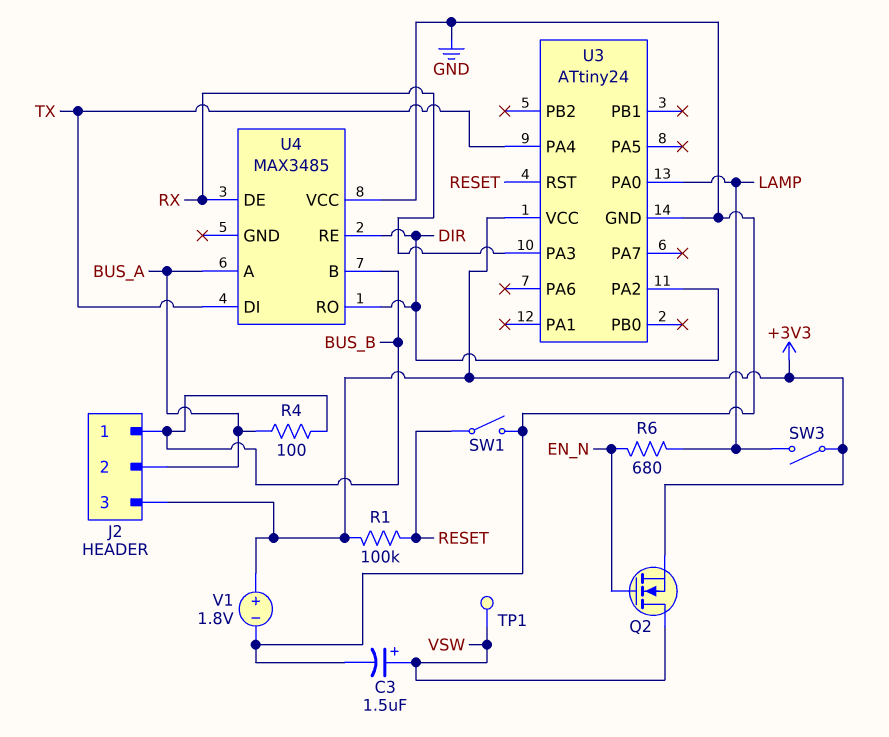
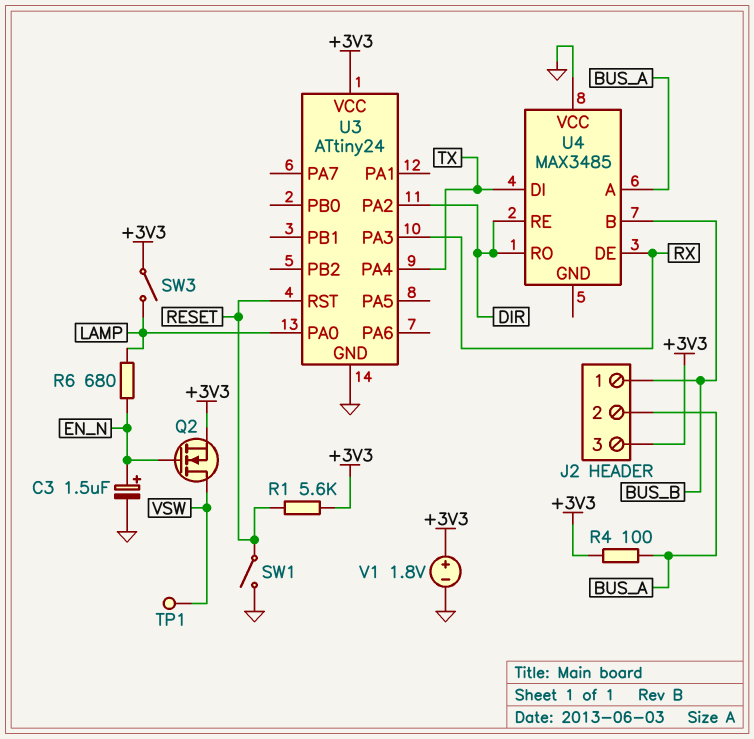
C3: 1.5uF (plus VSW, minus GND) -> 1.5uF (plus EN_N, minus GND)
R1: 100k (+3V3, RESET) -> 5.6k (+3V3, RESET)
R4: 100 (BUS_A, BUS_B) -> 100 (+3V3, BUS_A)

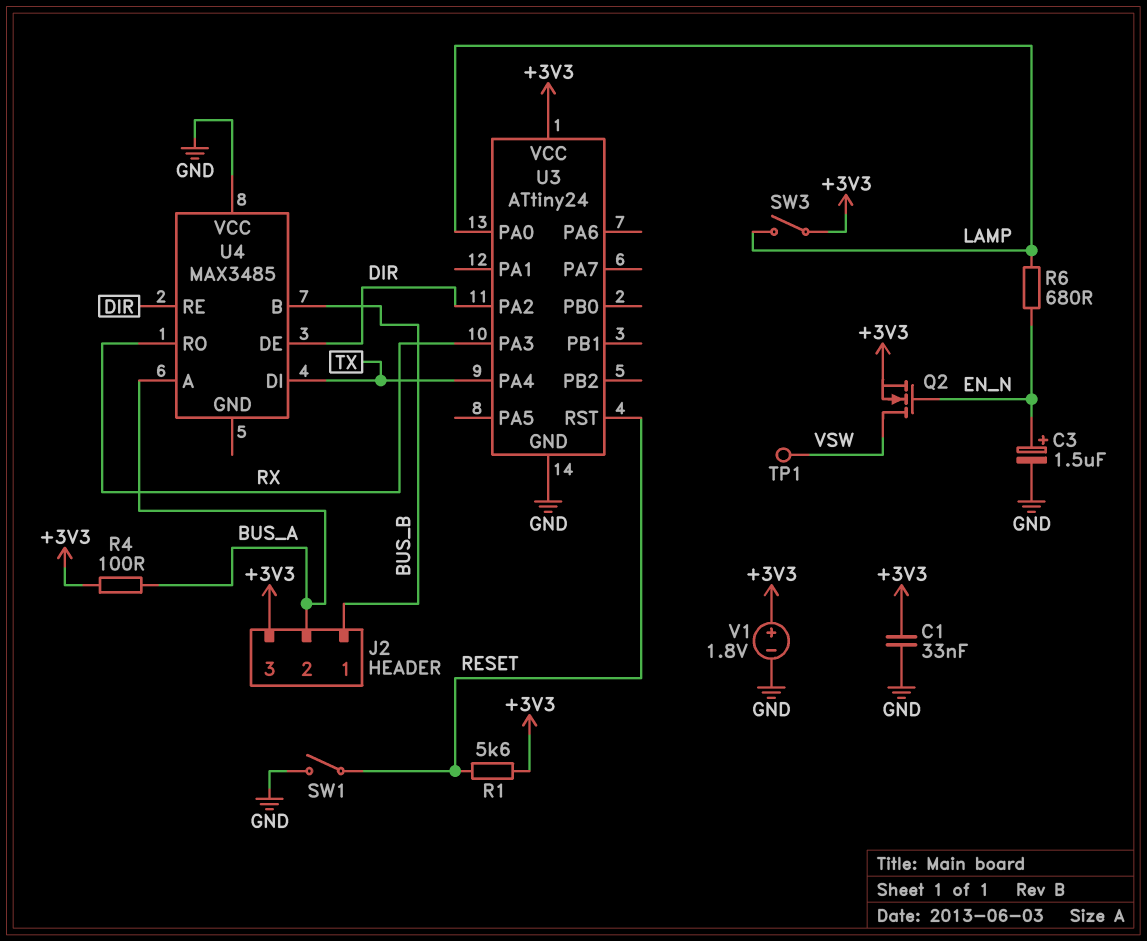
C1: none -> 33nF (+3V3, GND)
U4 pin DE: RX -> DIR
U4 pin RO: DIR -> RX

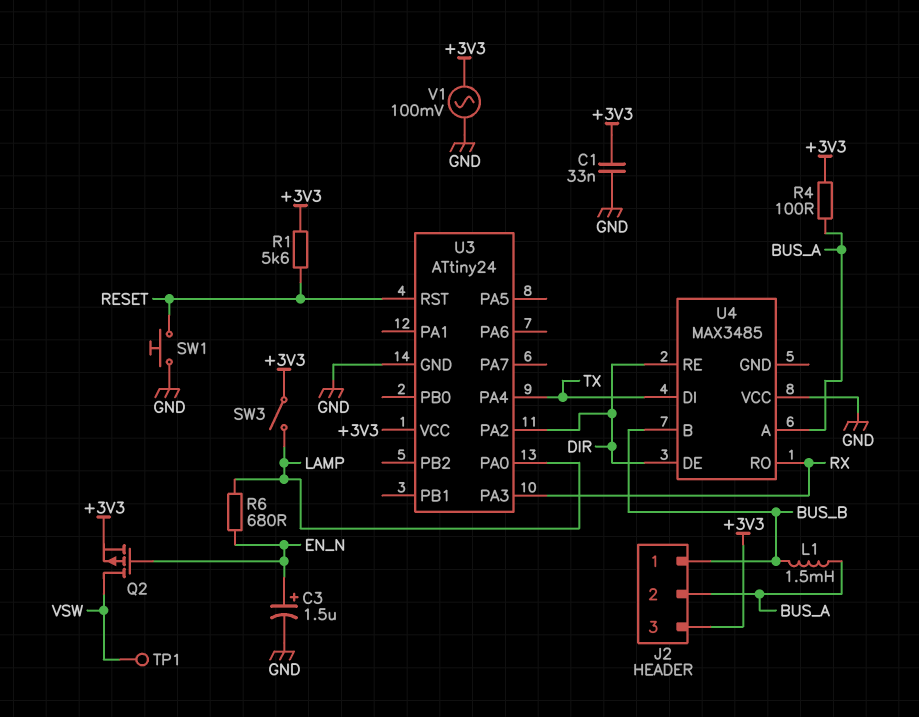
L1: none -> 1.5mH (BUS_A, BUS_B)
Q2: NMOS (G EN_N, D VSW, S +3V3) -> PMOS (G EN_N, D VSW, S +3V3)
SW1: switch (GND, RESET) -> button (GND, RESET)
V1: 1.8V (plus +3V3, minus GND) -> AC 100mV (+3V3, GND)

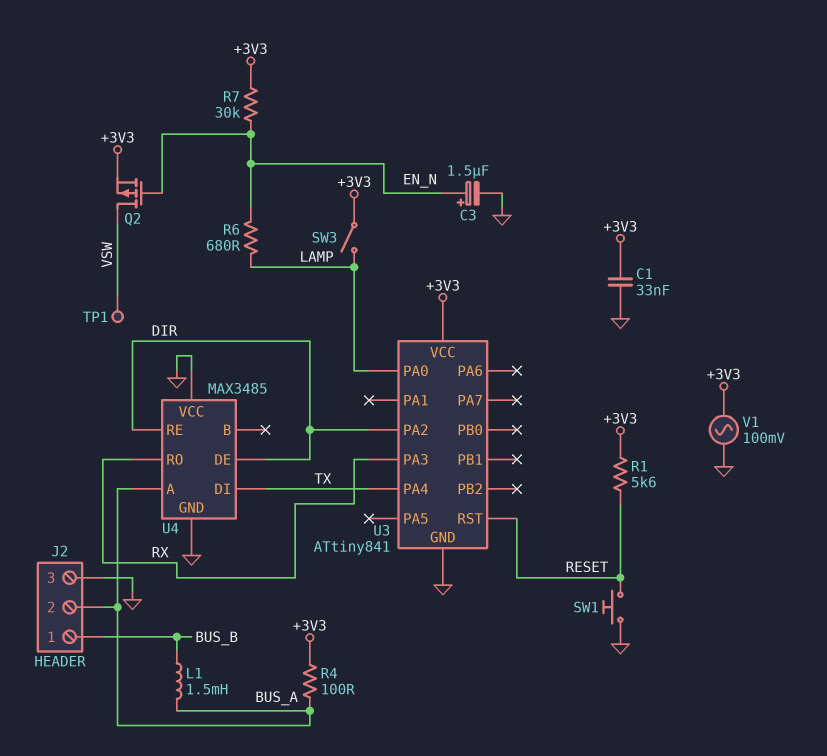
J2 pin 3: +3V3 -> GND
R7: none -> 30k (+3V3, EN_N)
U3: ATtiny24 -> ATtiny841
U4 pin B: BUS_B -> none
U4 pin GND: none -> GND

